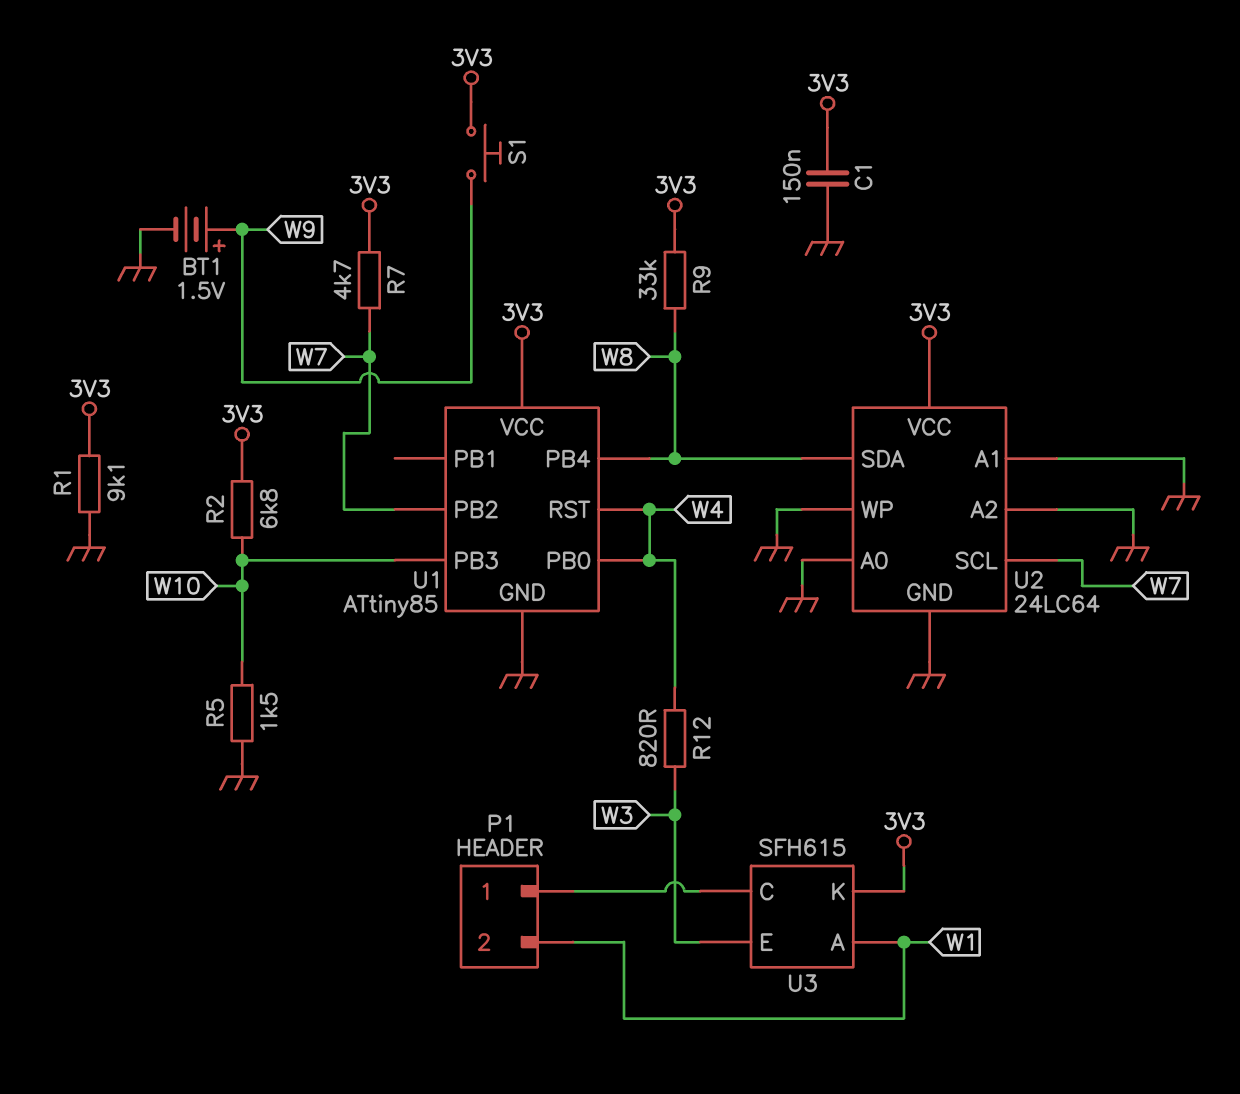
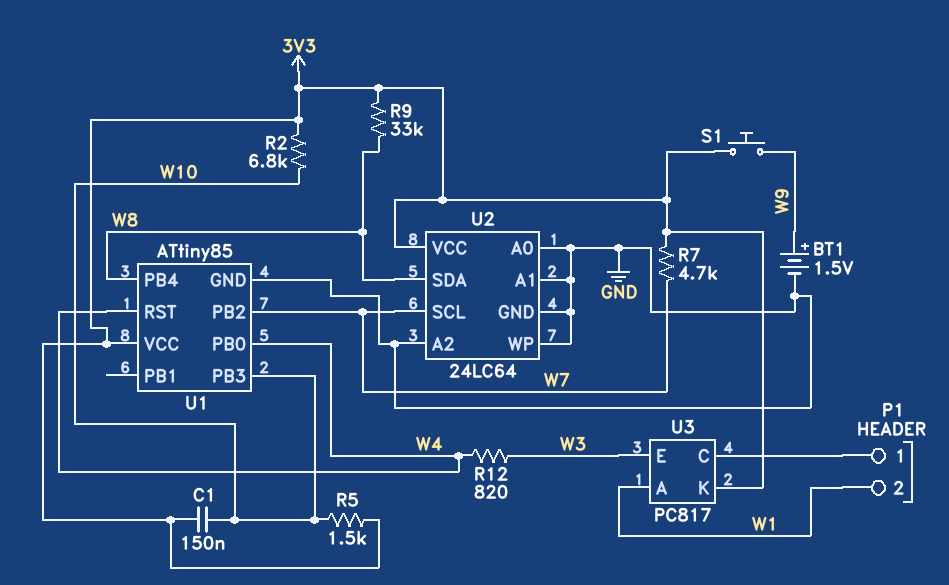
C1: 150nF (3V3, GND) -> 150nF (3V3, W10)
R1: 9.1k (3V3, GND) -> none
R5: 1.5k (GND, W10) -> 1.5k (3V3, W10)
U3: SFH615 -> PC817

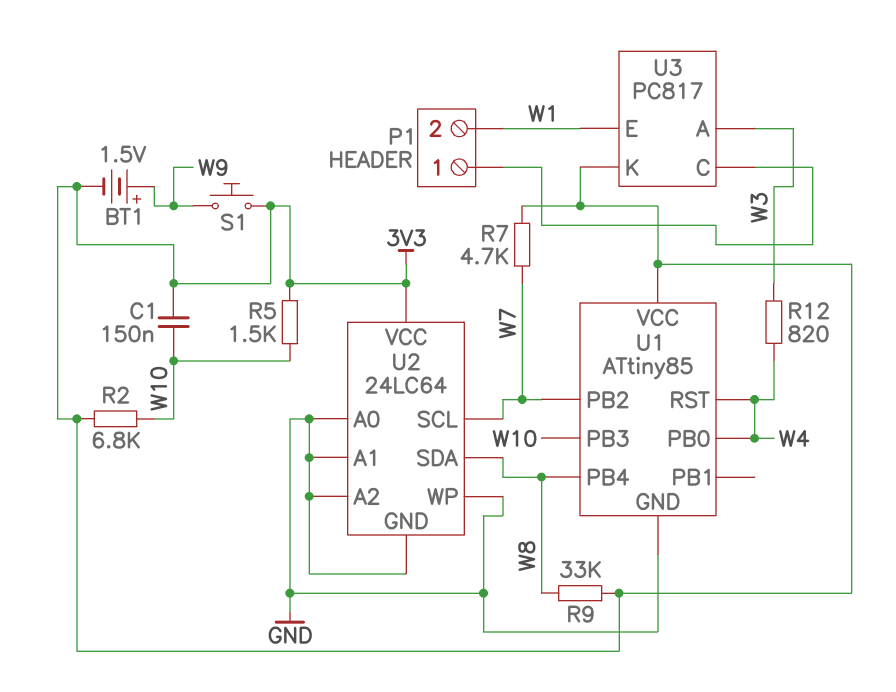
BT1: 1.5V (plus W9, minus GND) -> 1.5V (plus W9, minus 3V3)
U3 pin A: W1 -> W3
U3 pin E: W3 -> W1

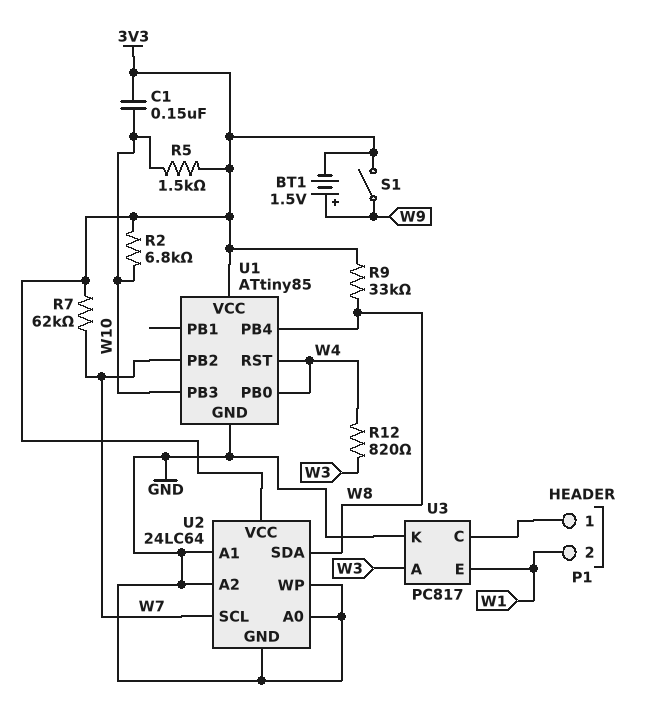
R7: 4.7k (3V3, W7) -> 62k (3V3, W7)
S1: button (3V3, W9) -> switch (3V3, W9)
U3 pin K: 3V3 -> GND

